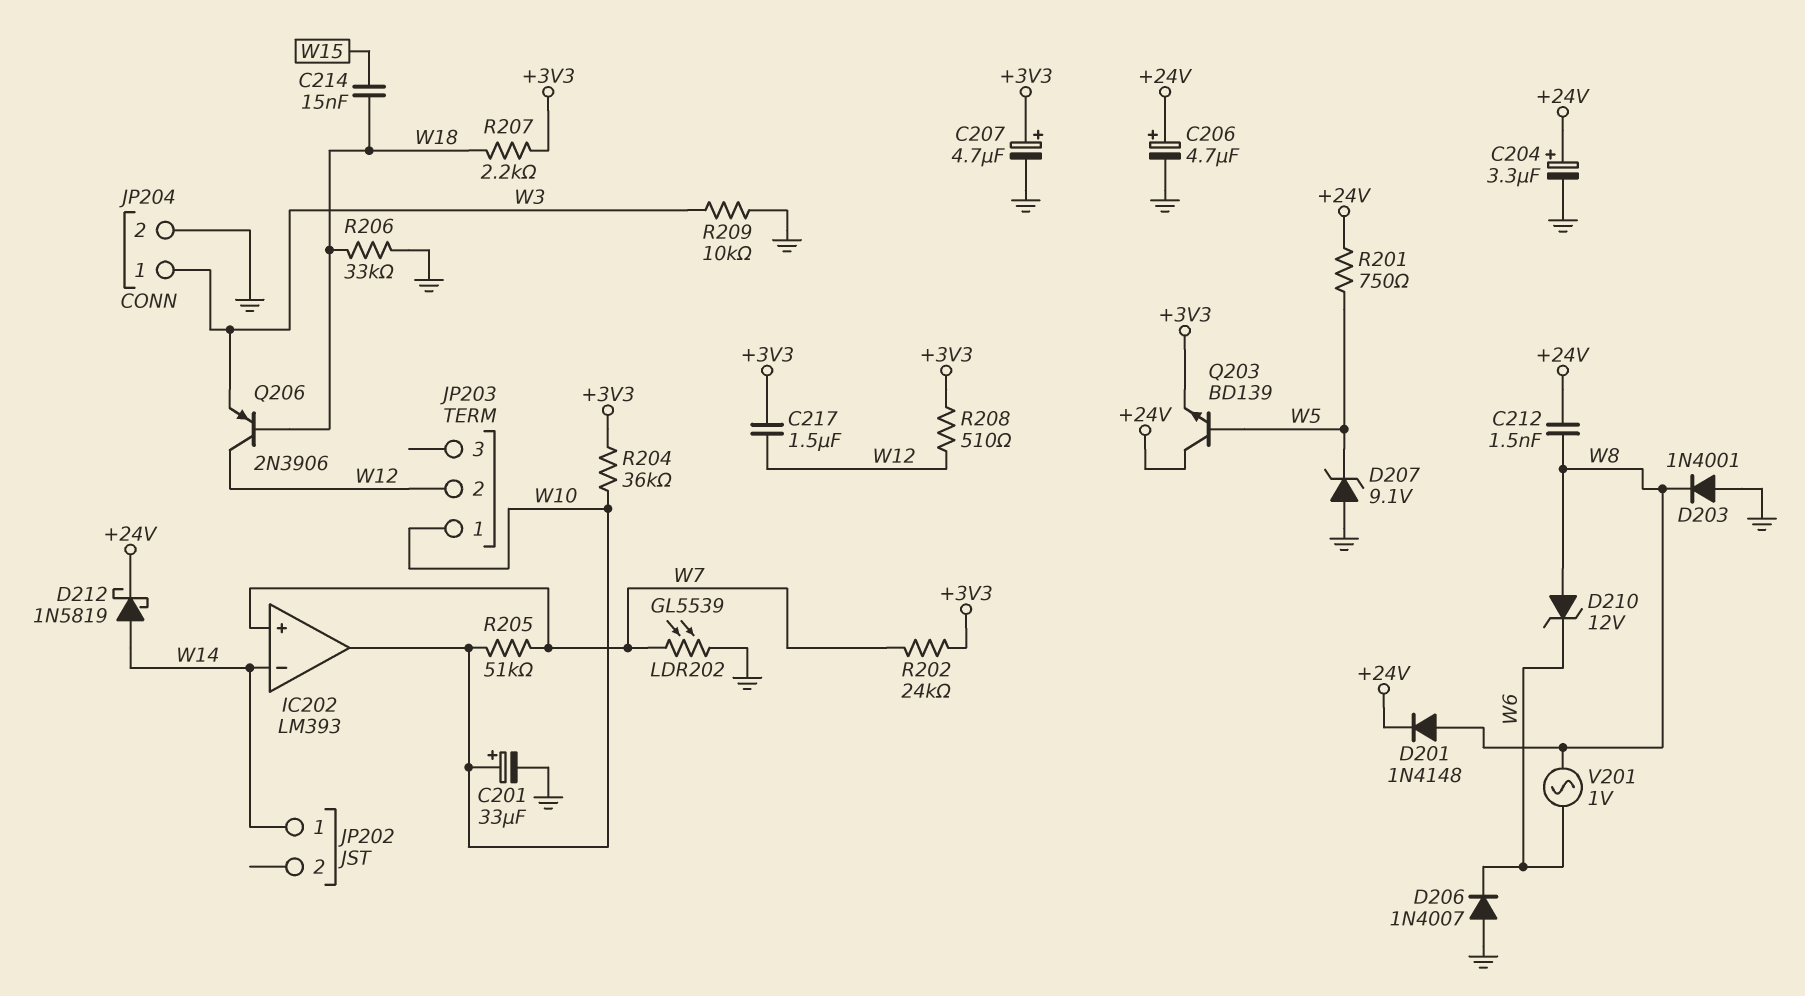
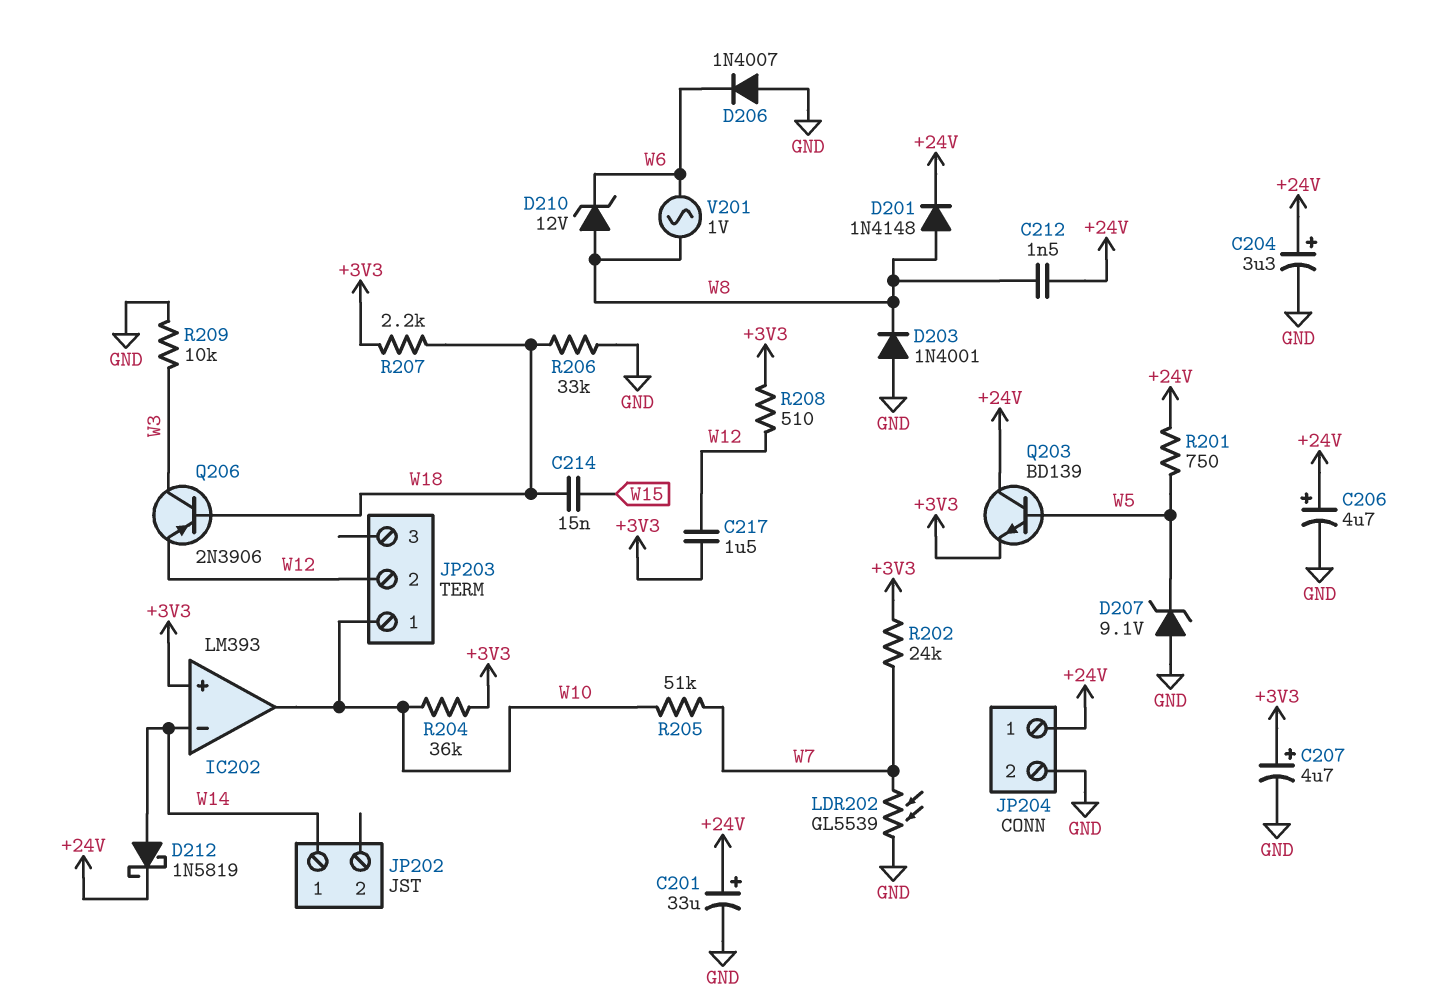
C201: 33uF (plus W10, minus GND) -> 33uF (plus +24V, minus GND)
IC202 pin in+: W7 -> +3V3
JP204 pin 1: W3 -> +24V
Q206: PNP 2N3906 (B W18, C W12, E W3) -> PNP 2N3906 (B W18, C W3, E W12)

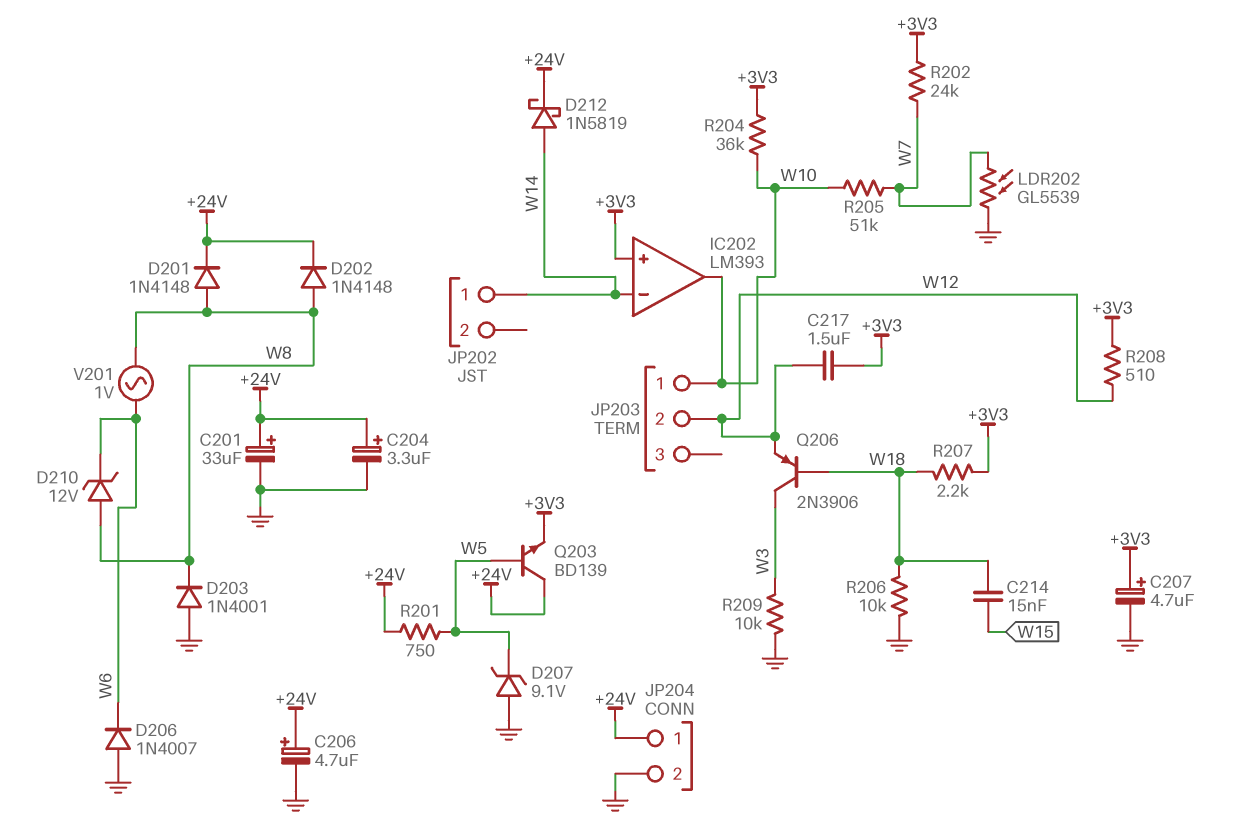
C212: 1.5nF (+24V, W8) -> none
D202: none -> diode 1N4148 (A W8, K +24V)
R206: 33k (GND, W18) -> 10k (GND, W18)

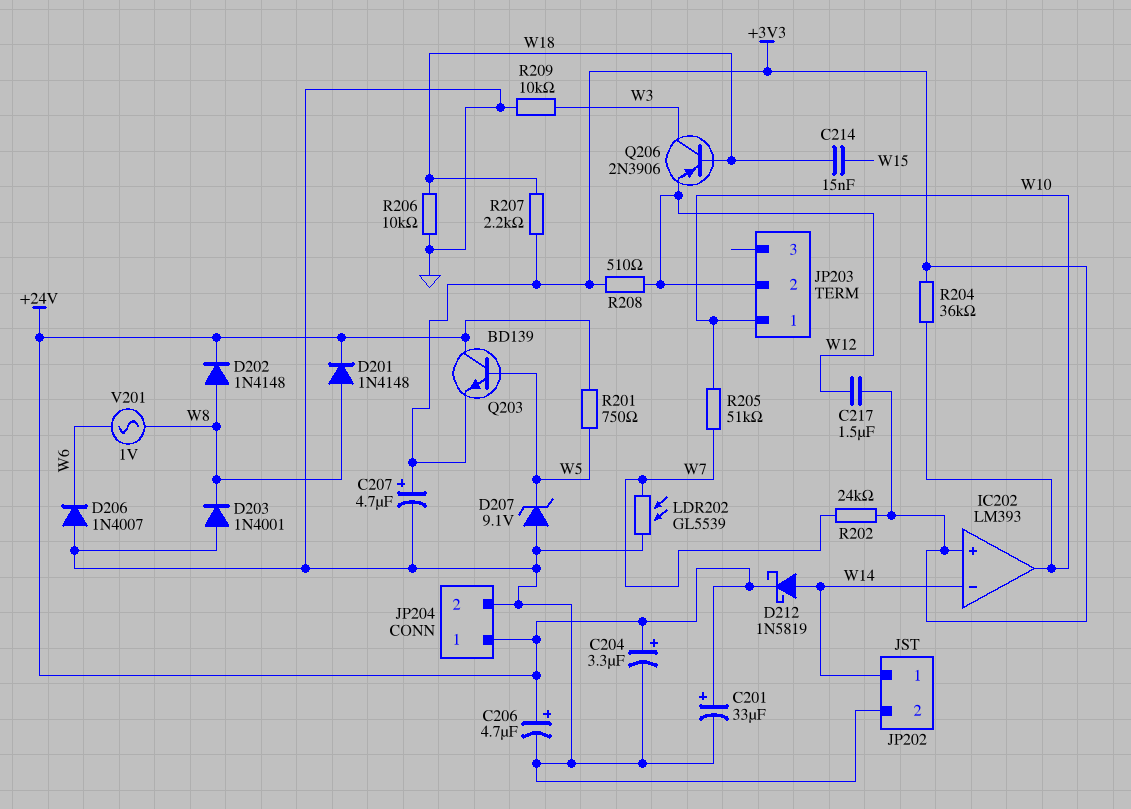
D210: zener 12V (A W8, K W6) -> none
JP202 pin 2: none -> GND

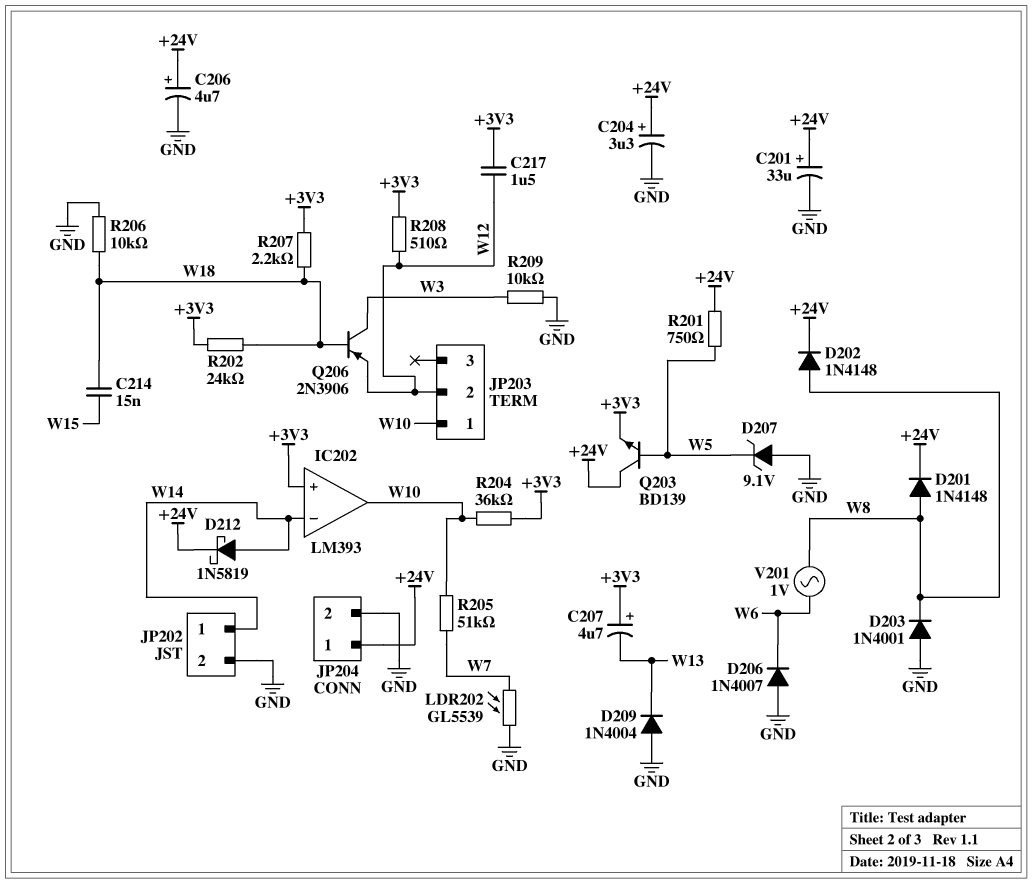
C207: 4.7uF (plus +3V3, minus GND) -> 4.7uF (plus +3V3, minus W13)
D209: none -> diode 1N4004 (A GND, K W13)
R202: 24k (+3V3, W7) -> 24k (+3V3, W18)

